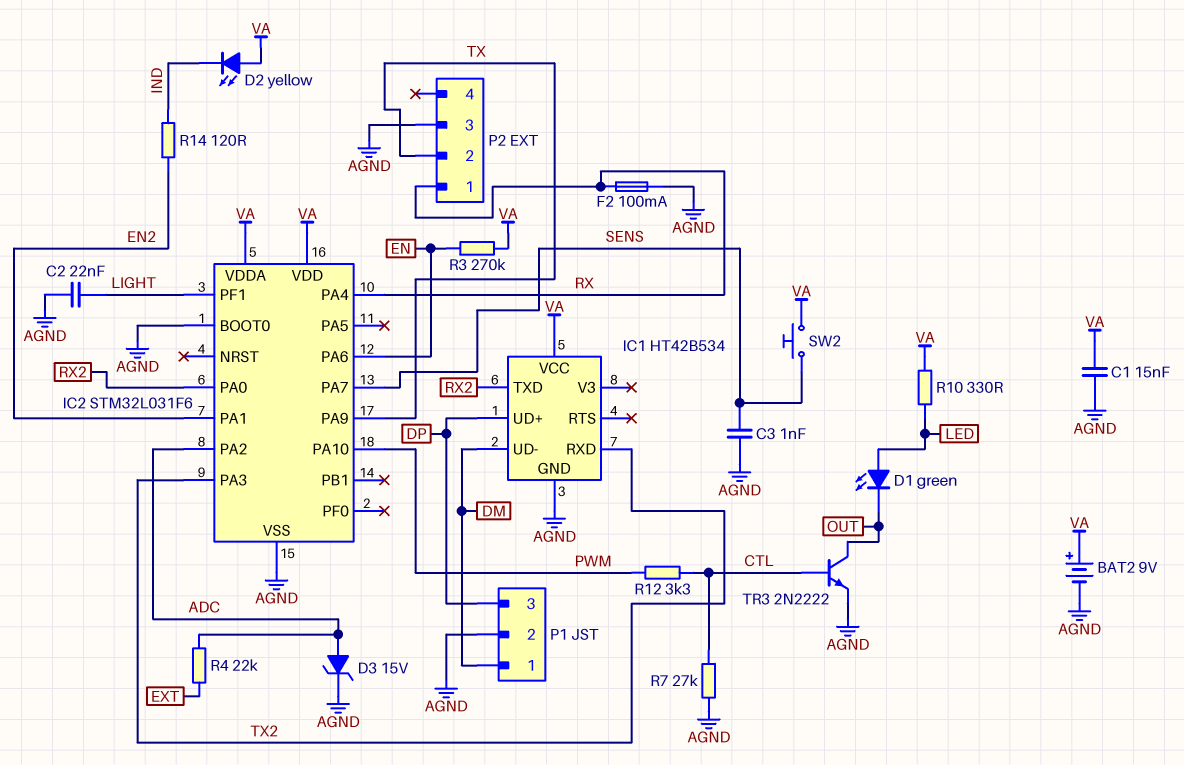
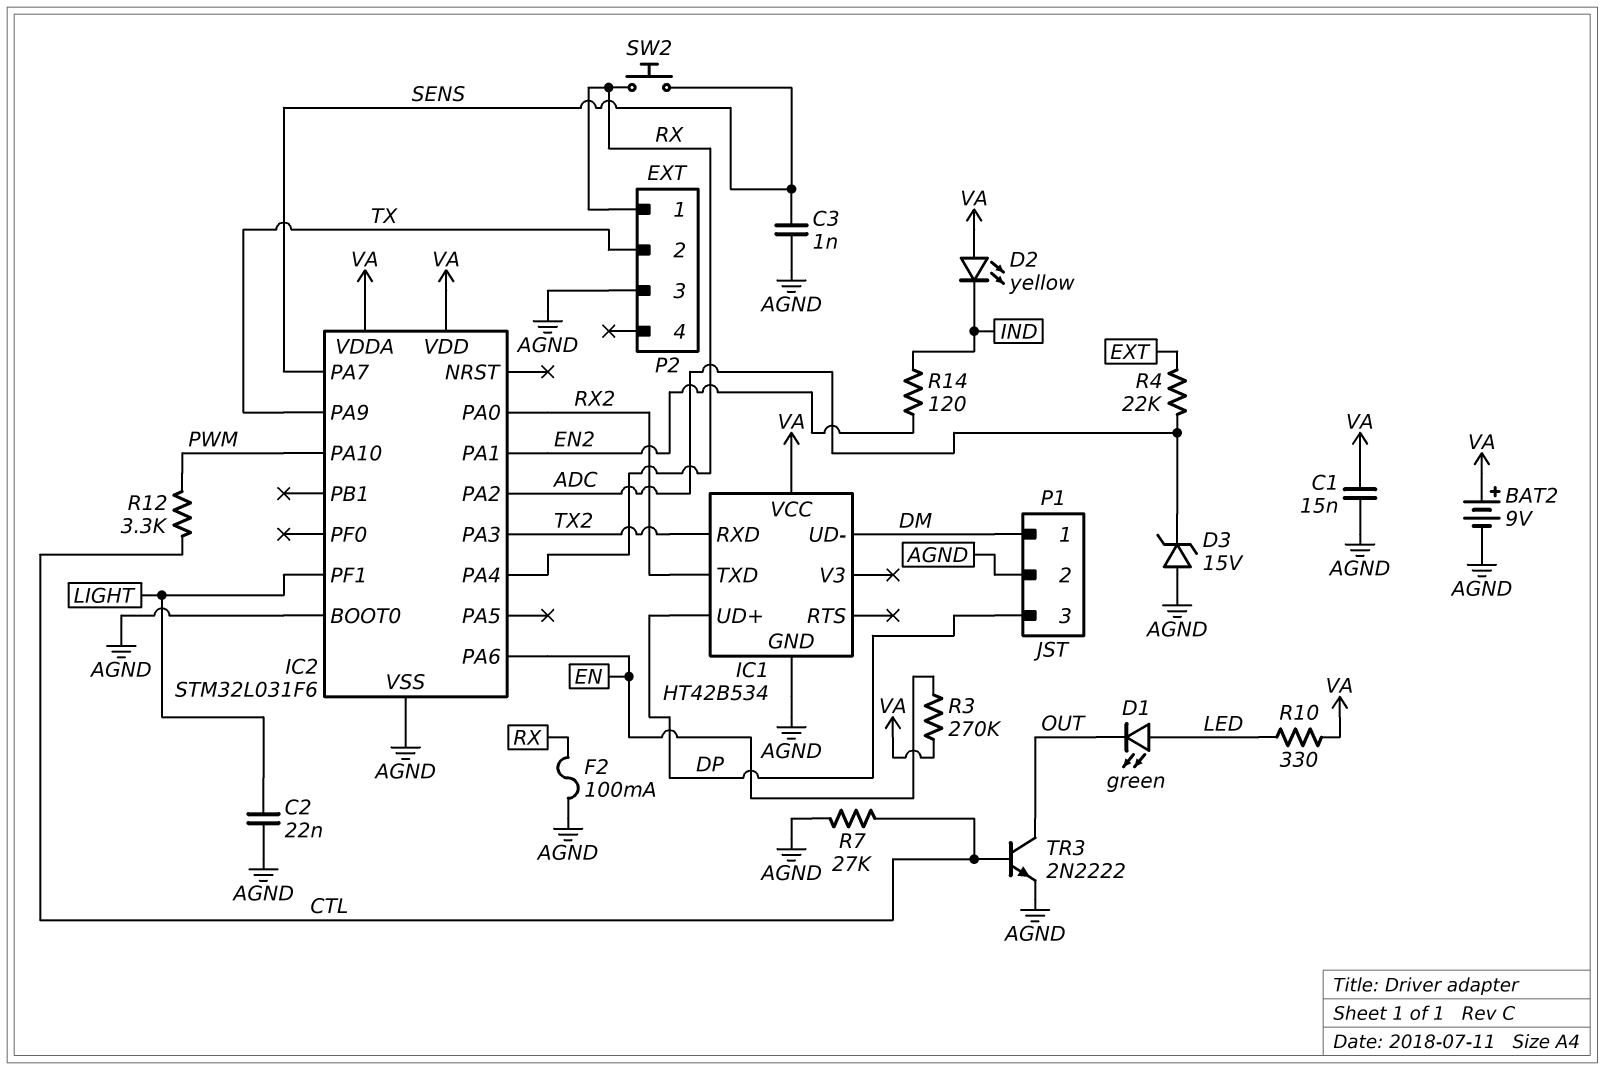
D3: zener 15V (A ADC, K AGND) -> zener 15V (A AGND, K ADC)
SW2: button (SENS, VA) -> button (RX, SENS)

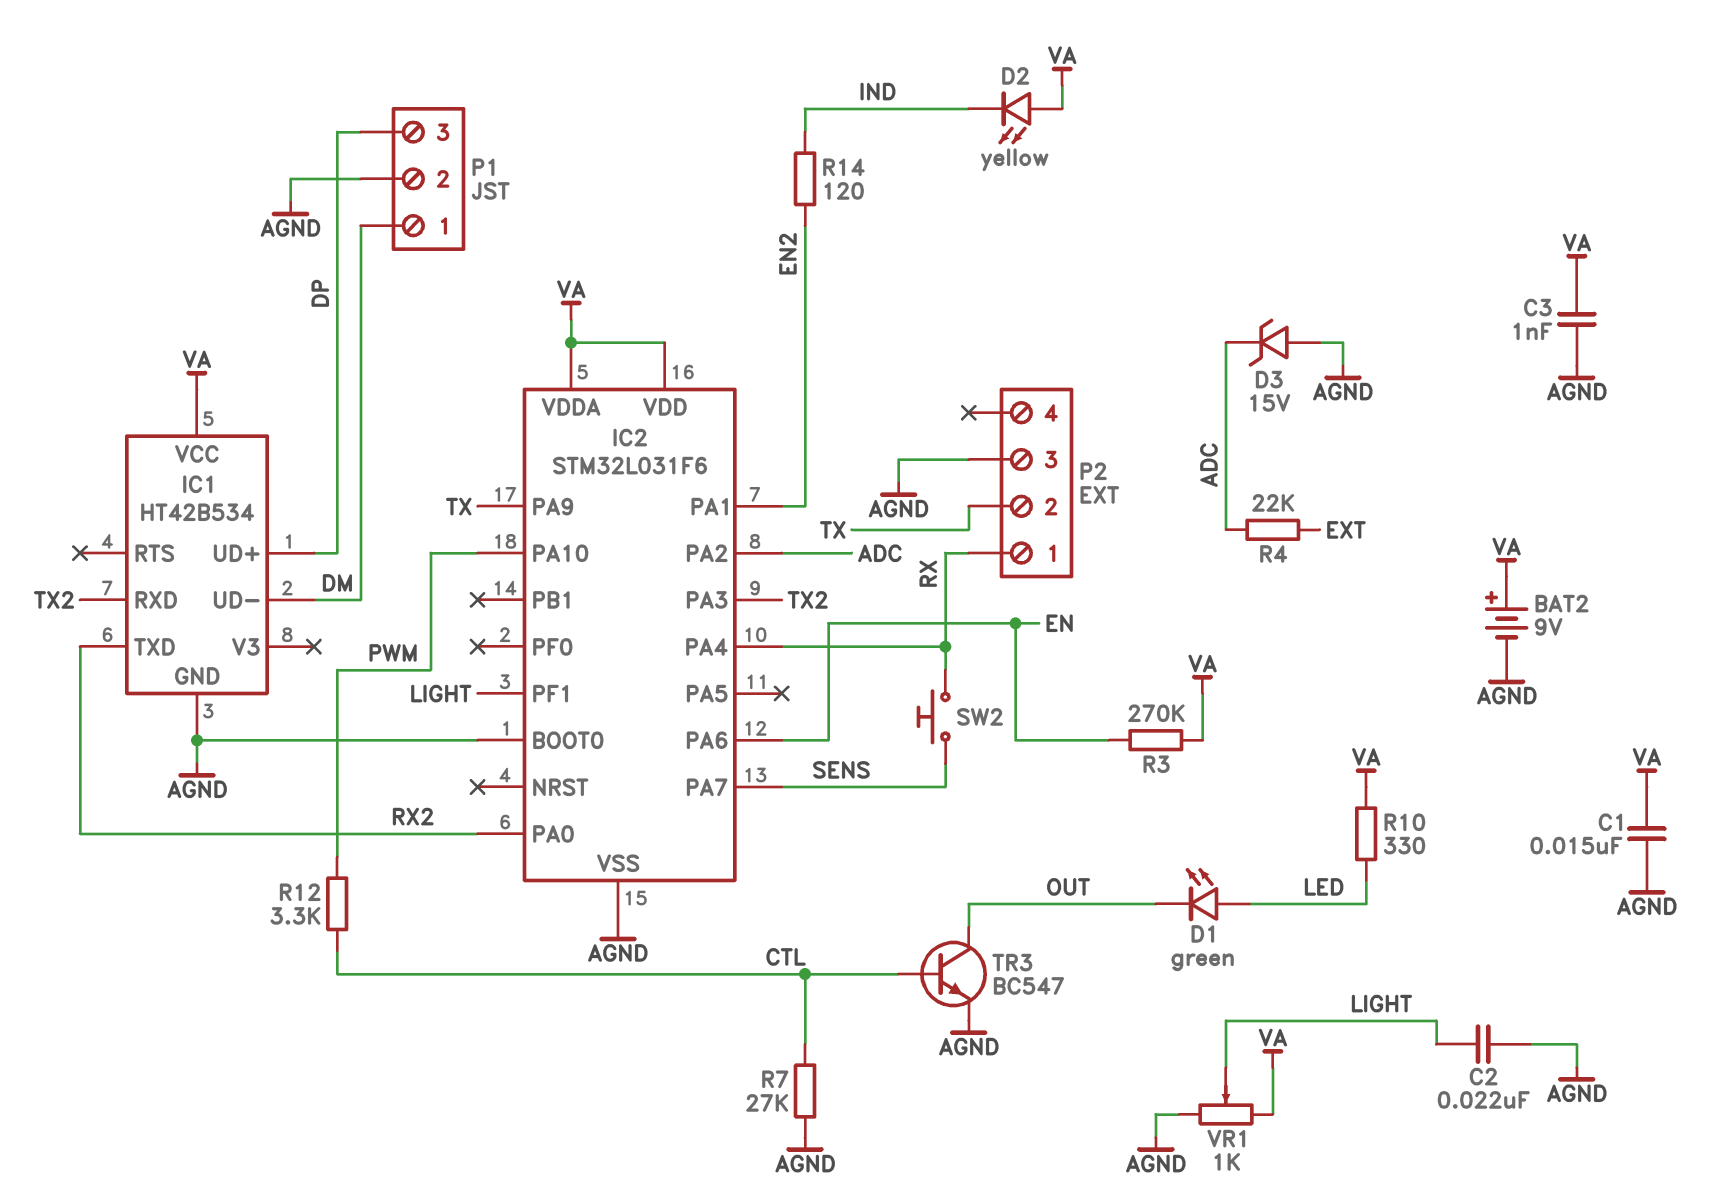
C3: 1nF (AGND, SENS) -> 1nF (AGND, VA)
F2: 100mA (AGND, RX) -> none
TR3: NPN 2N2222 (B CTL, C OUT, E AGND) -> NPN BC547 (B CTL, C OUT, E AGND)
VR1: none -> 1k (AGND, VA, wiper LIGHT)

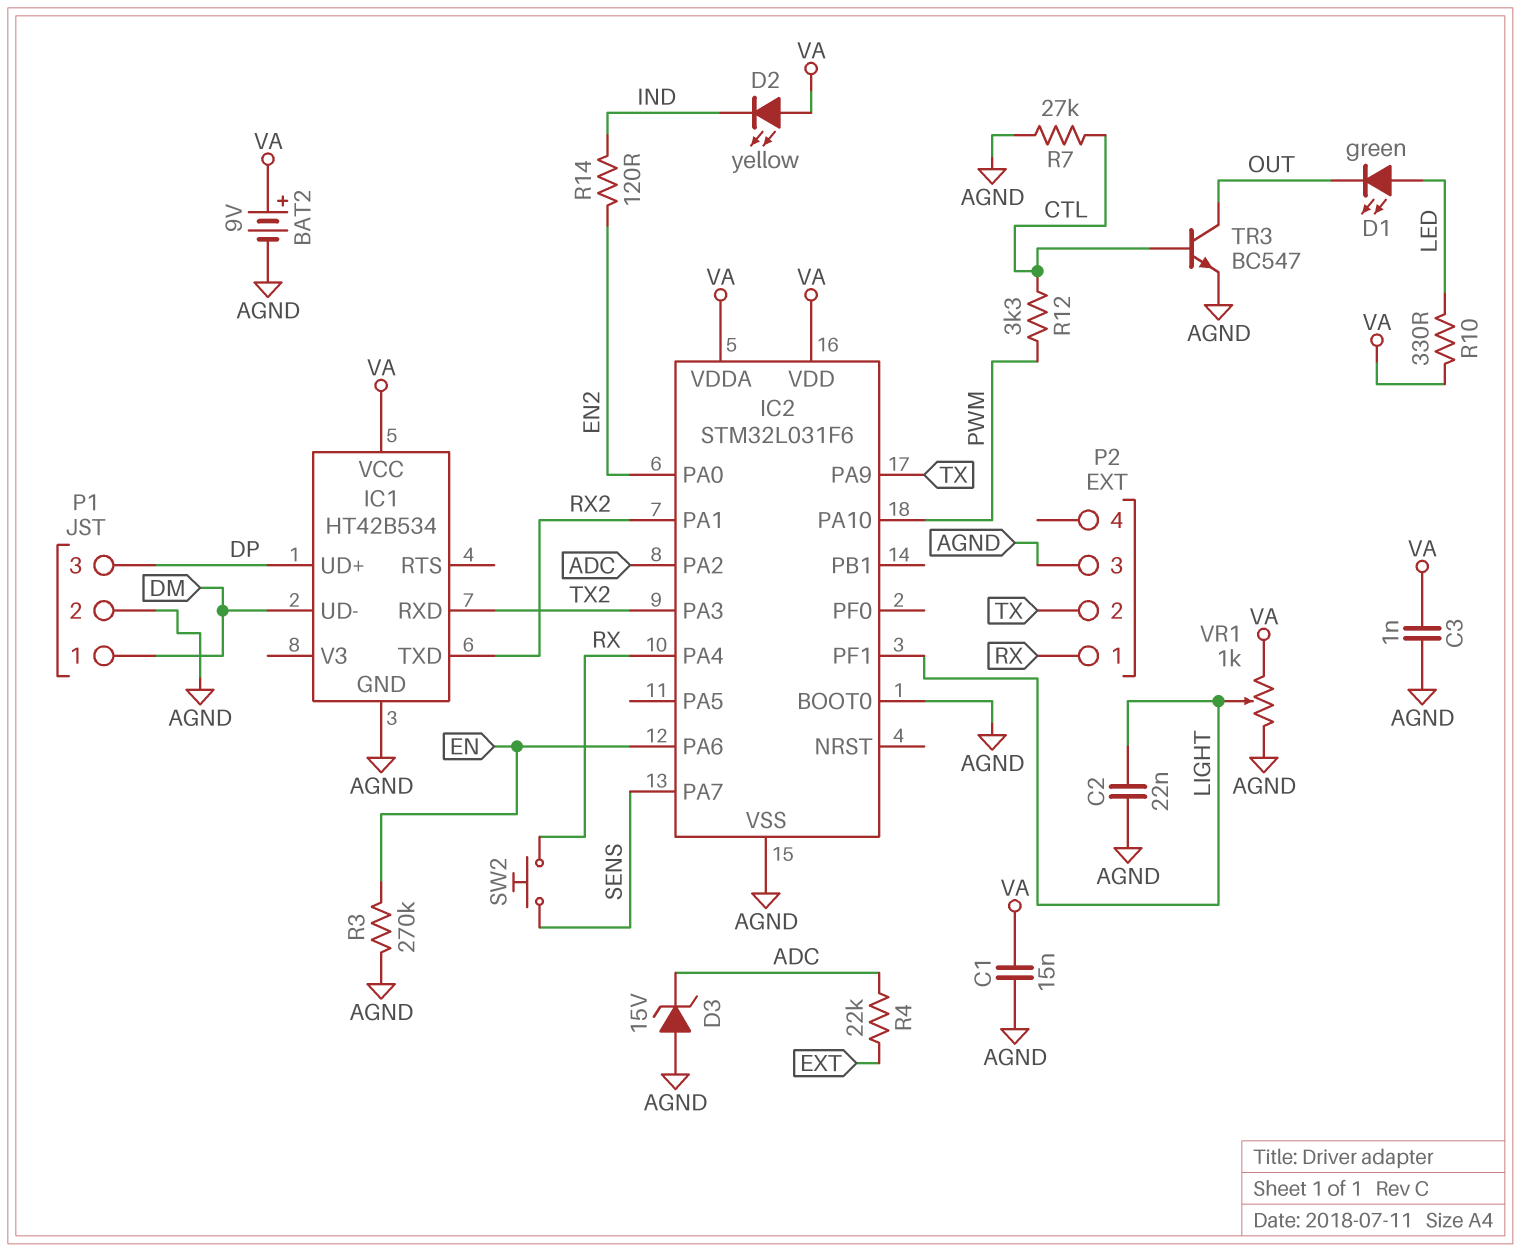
IC2 pin PA0: RX2 -> EN2
IC2 pin PA1: EN2 -> RX2
R3: 270k (EN, VA) -> 270k (AGND, EN)

